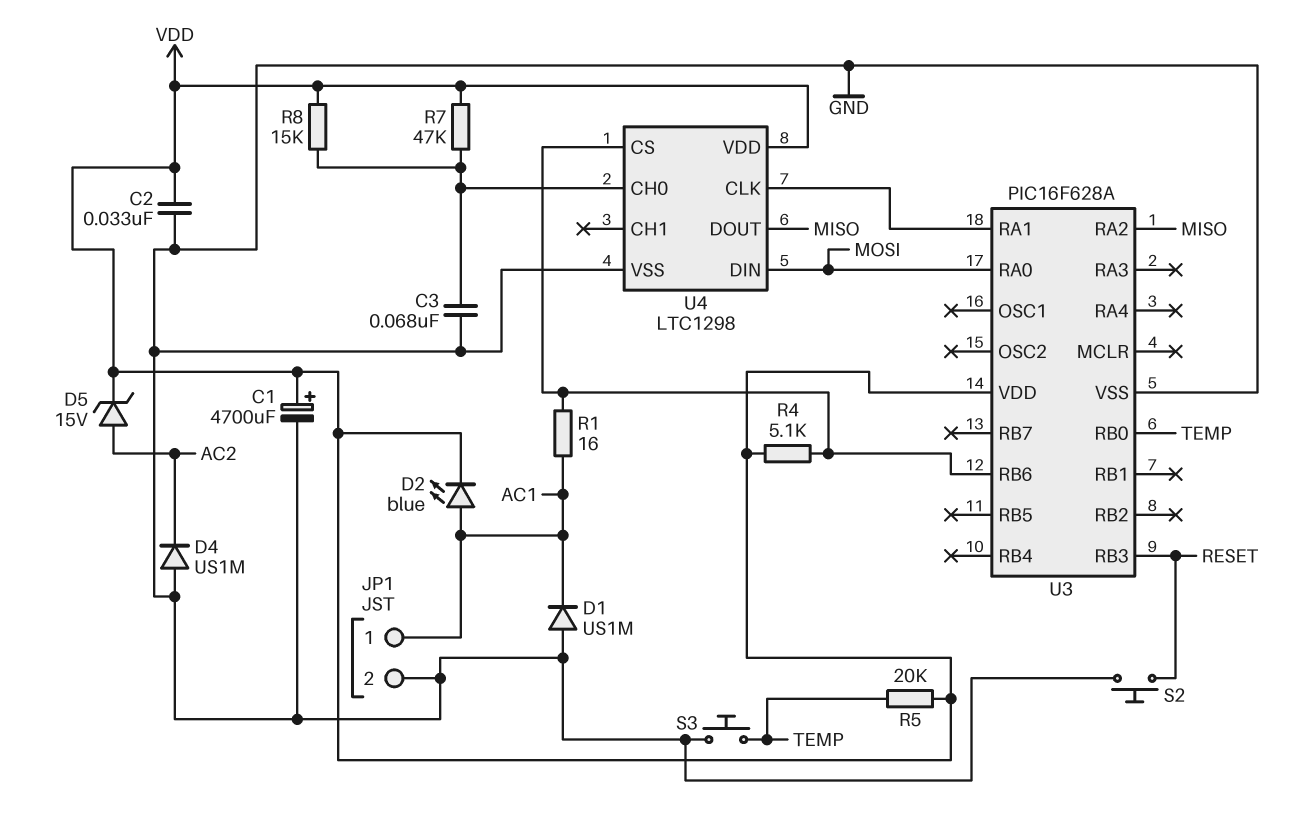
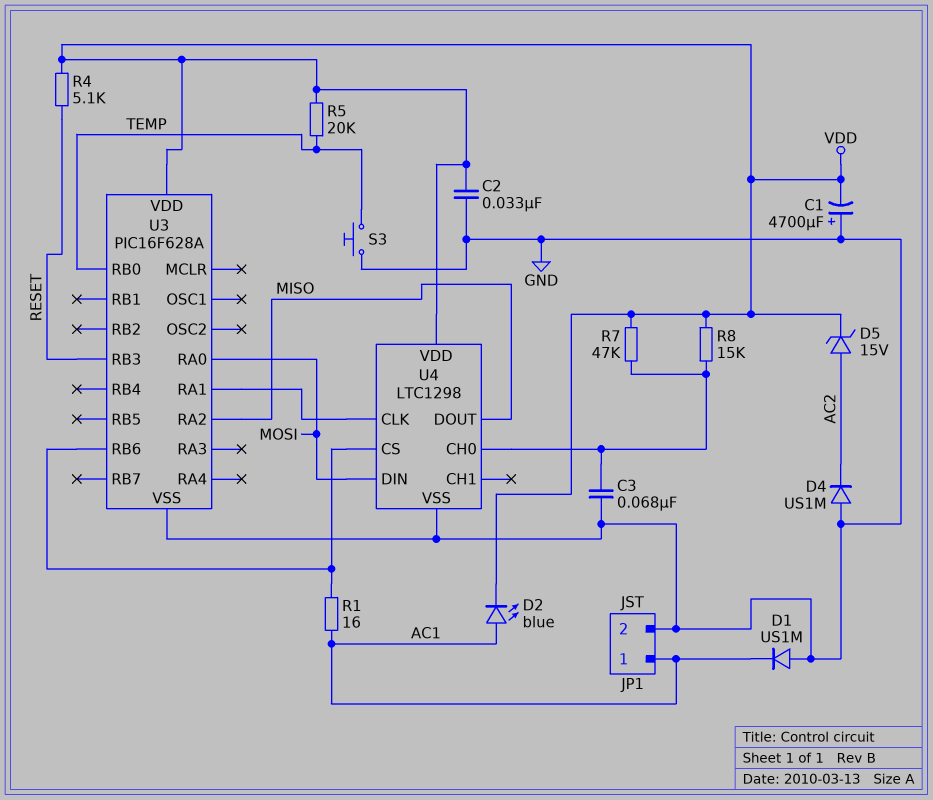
C1: 4700uF (plus VDD, minus GND) -> 4700uF (plus GND, minus VDD)
R4: 5.1k (U3/RB6, VDD) -> 5.1k (RESET, VDD)
S2: button (GND, RESET) -> none

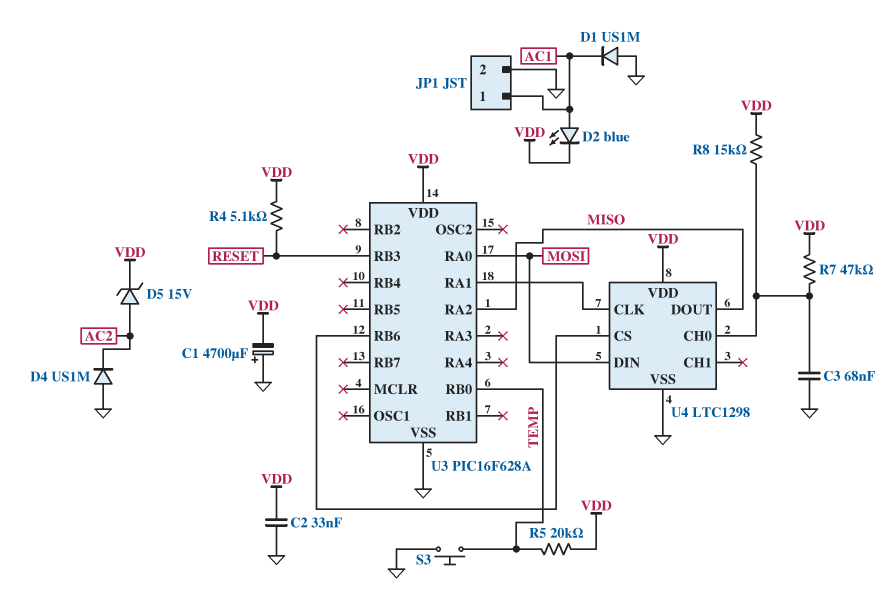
R1: 16 (AC1, U3/RB6) -> none

